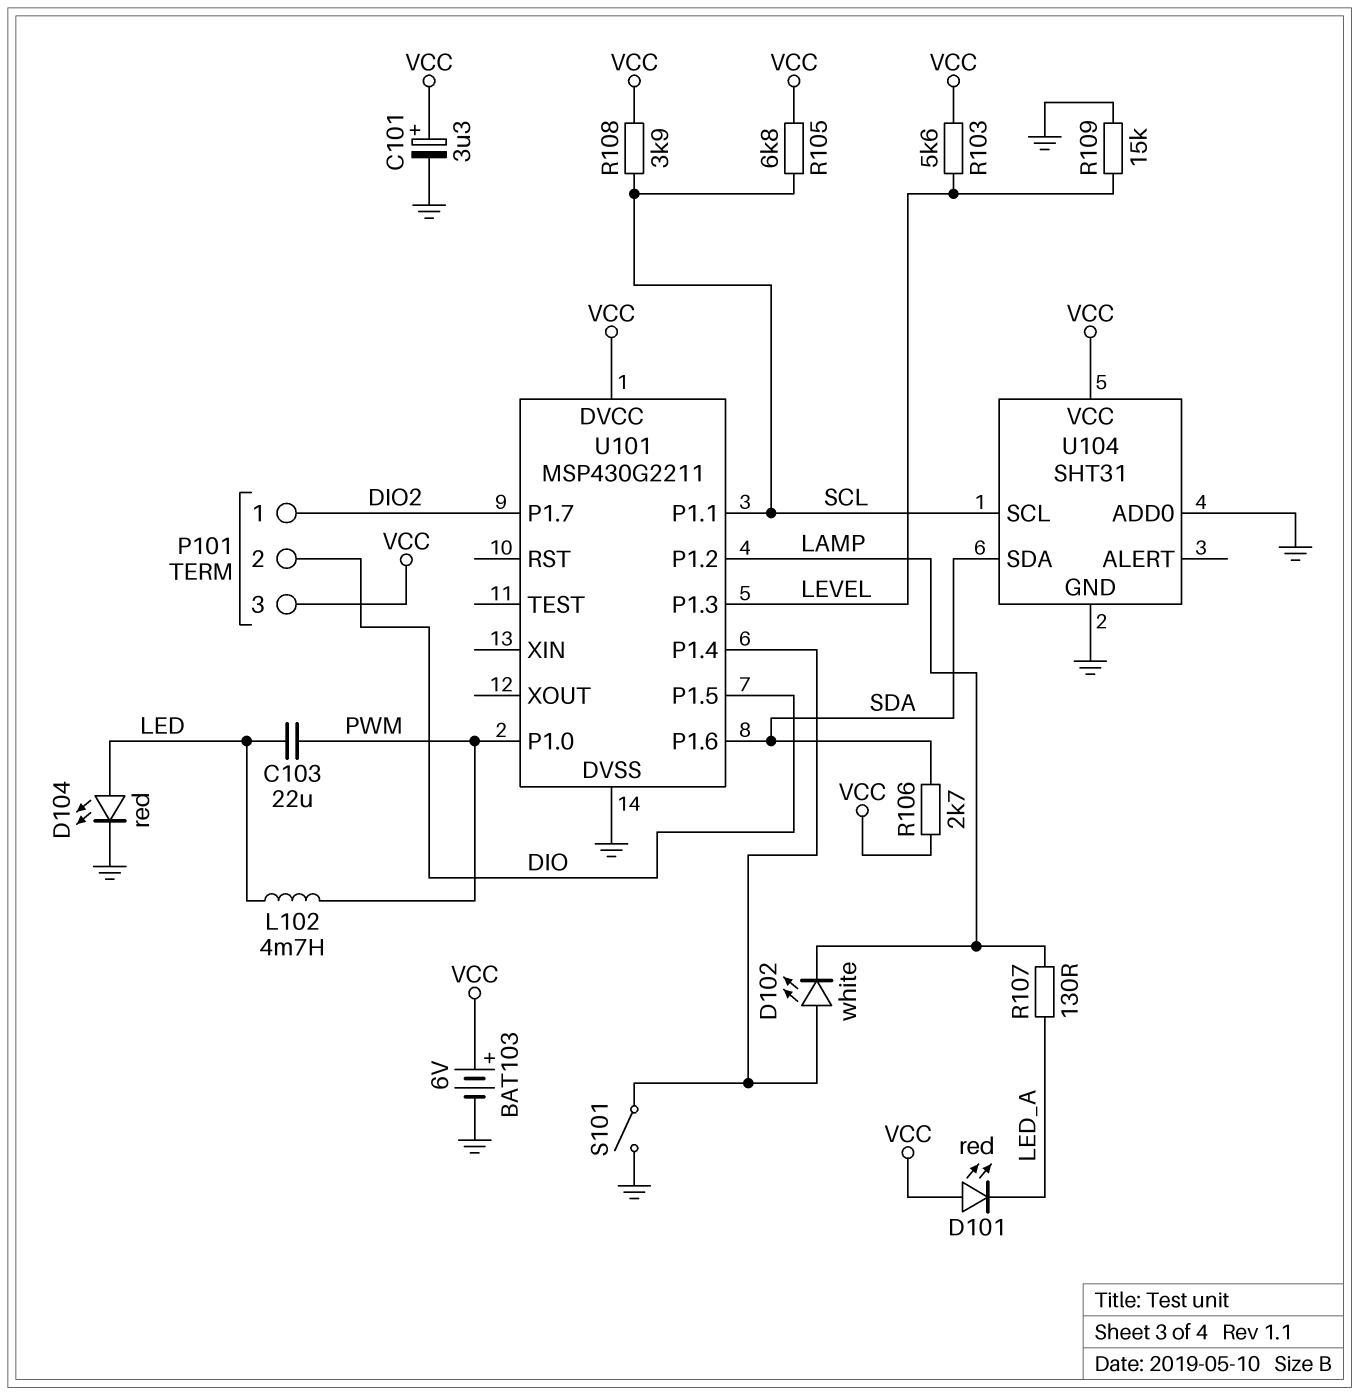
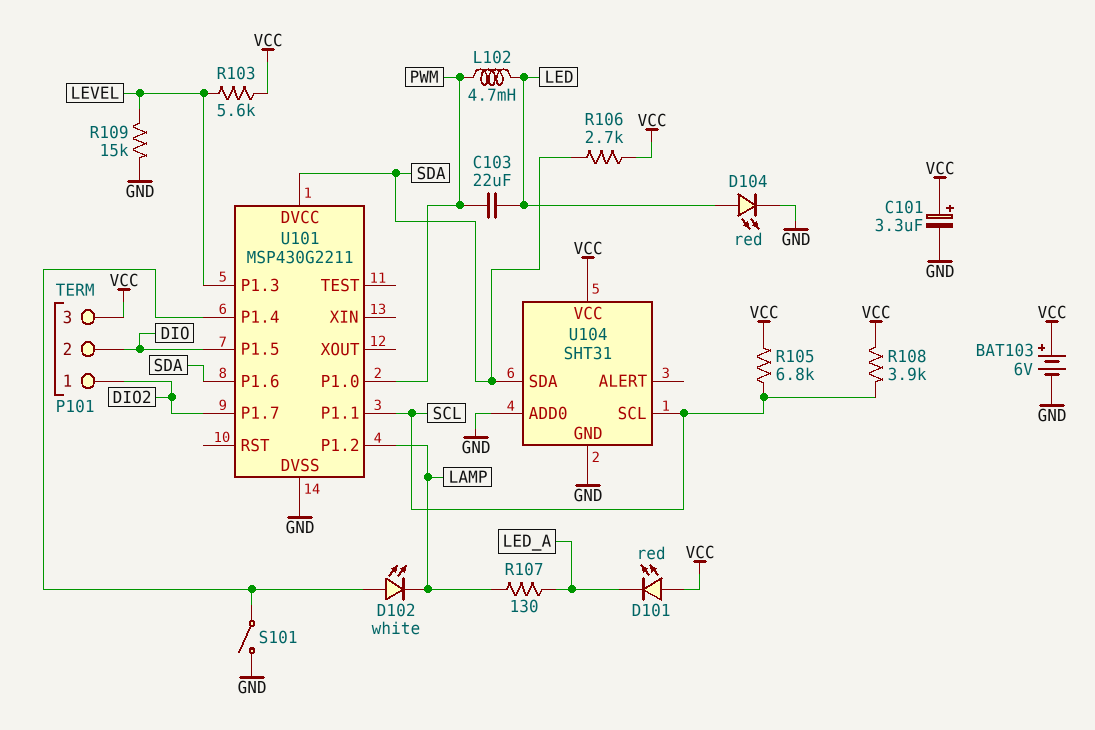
U101 pin DVCC: VCC -> SDA

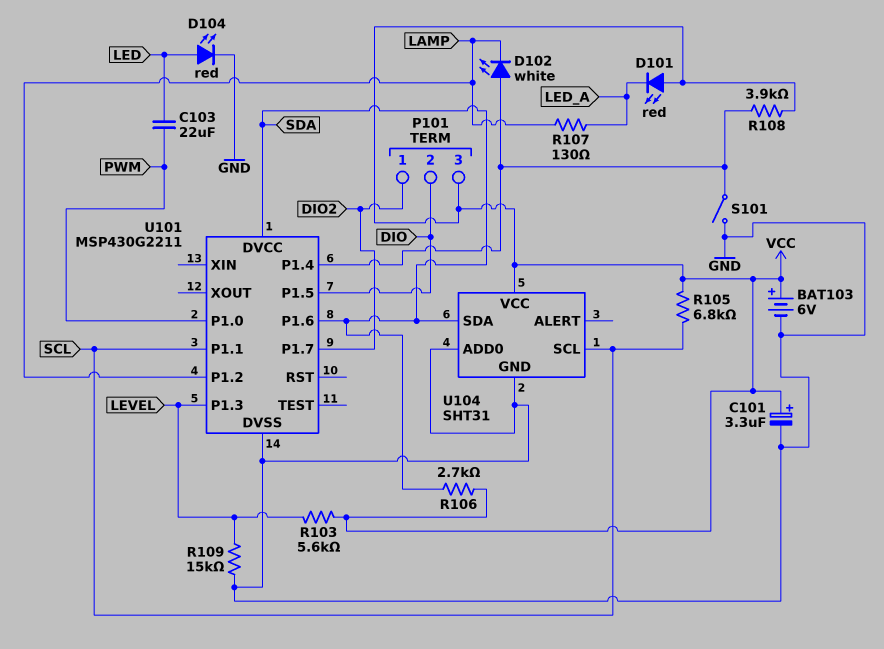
L102: 4.7mH (LED, PWM) -> none
R108: 3.9k (SCL, VCC) -> 3.9k (U101/P1.4, VCC)

